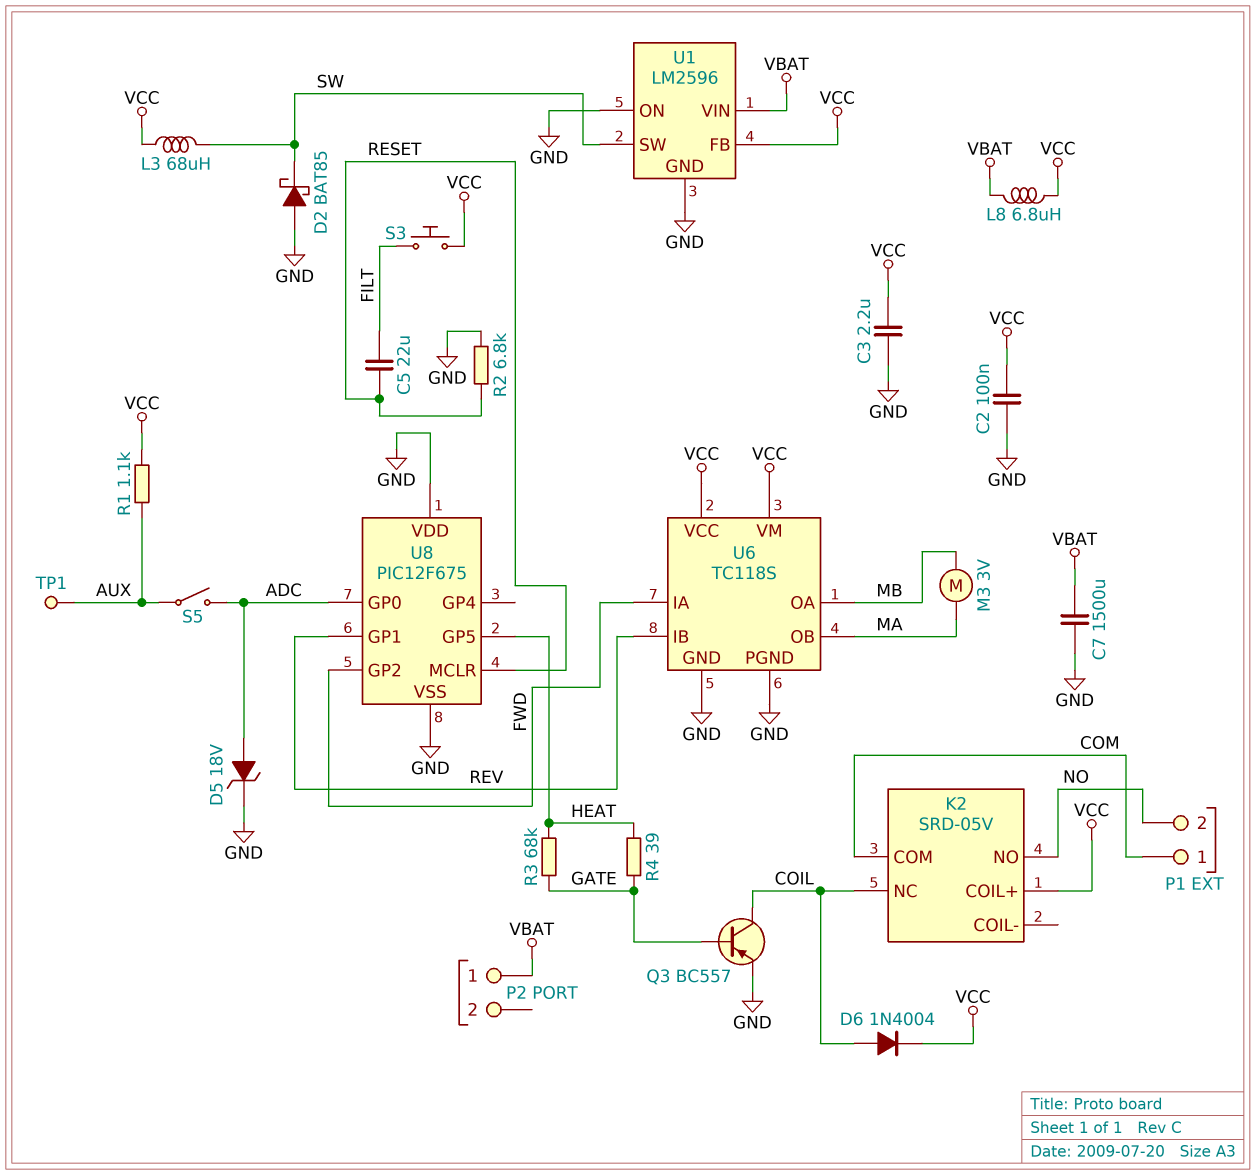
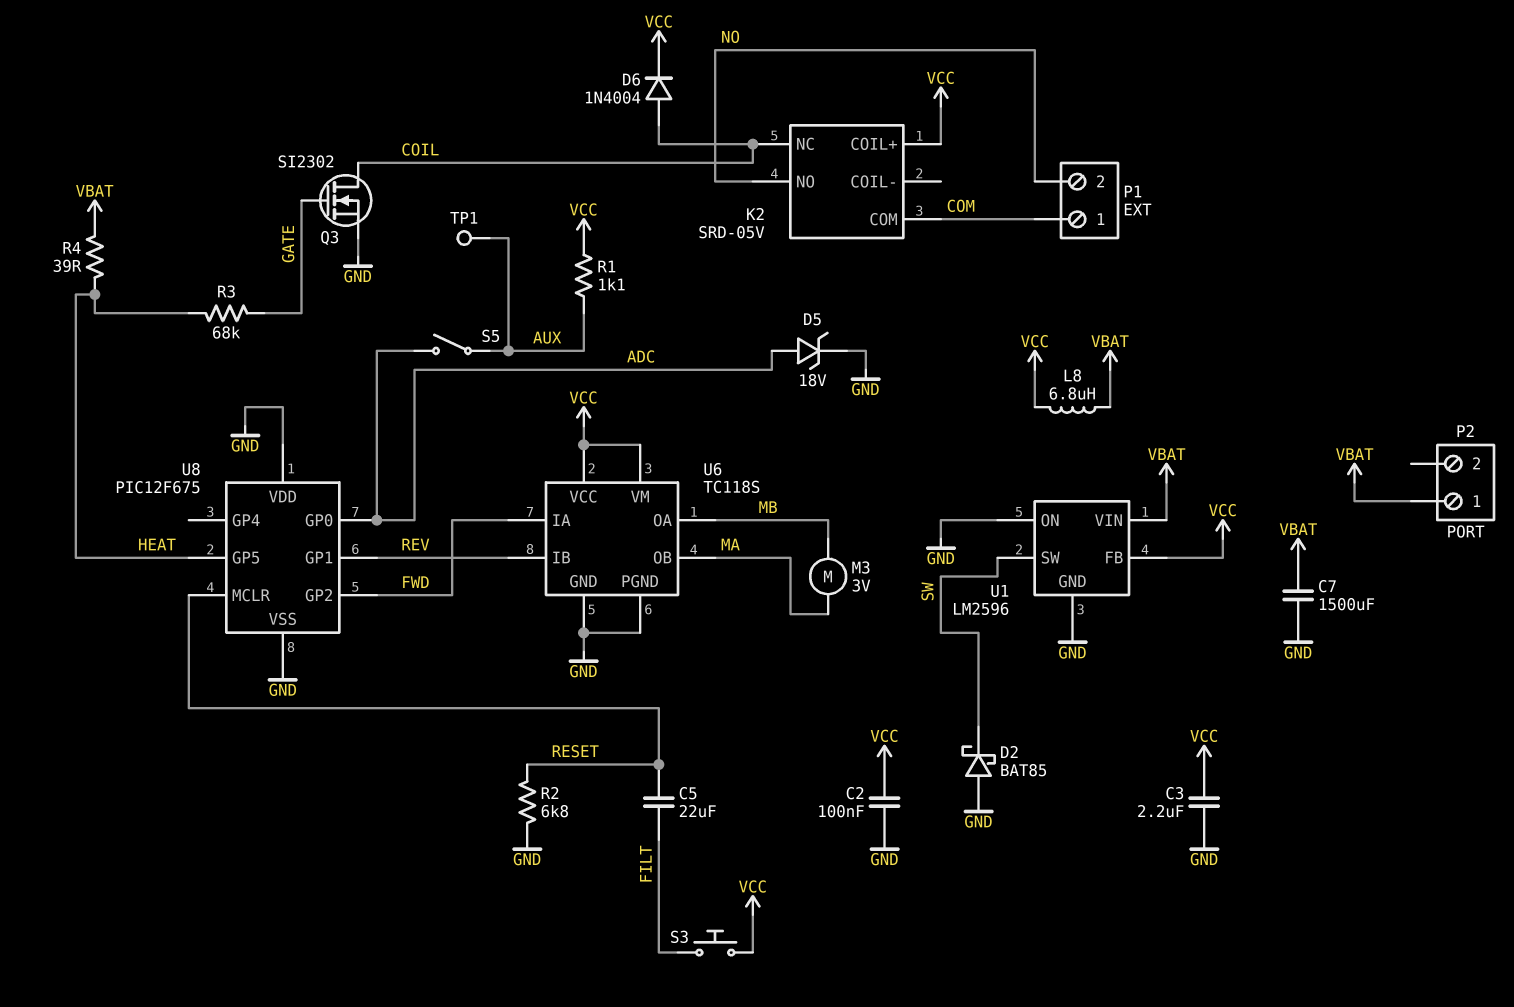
L3: 68uH (SW, VCC) -> none
Q3: PNP BC557 (B GATE, C COIL, E GND) -> NMOS SI2302 (G GATE, D COIL, S GND)
R4: 39 (GATE, HEAT) -> 39 (HEAT, VBAT)

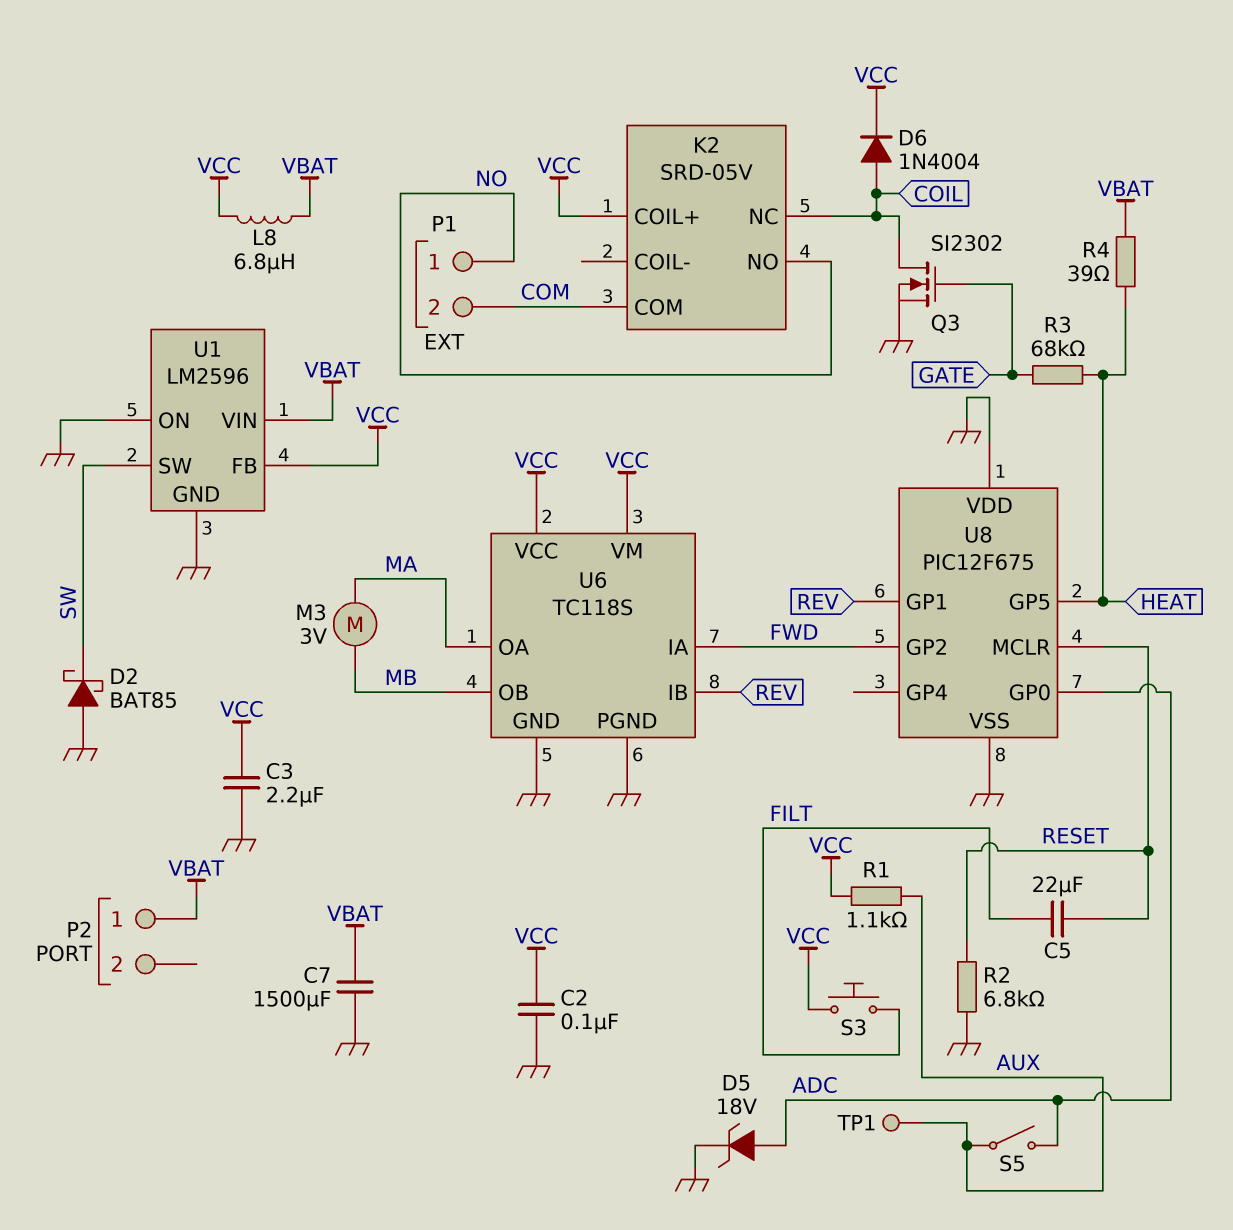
P1 pin 1: COM -> NO
P1 pin 2: NO -> COM
U6 pin OA: MB -> MA
U6 pin OB: MA -> MB

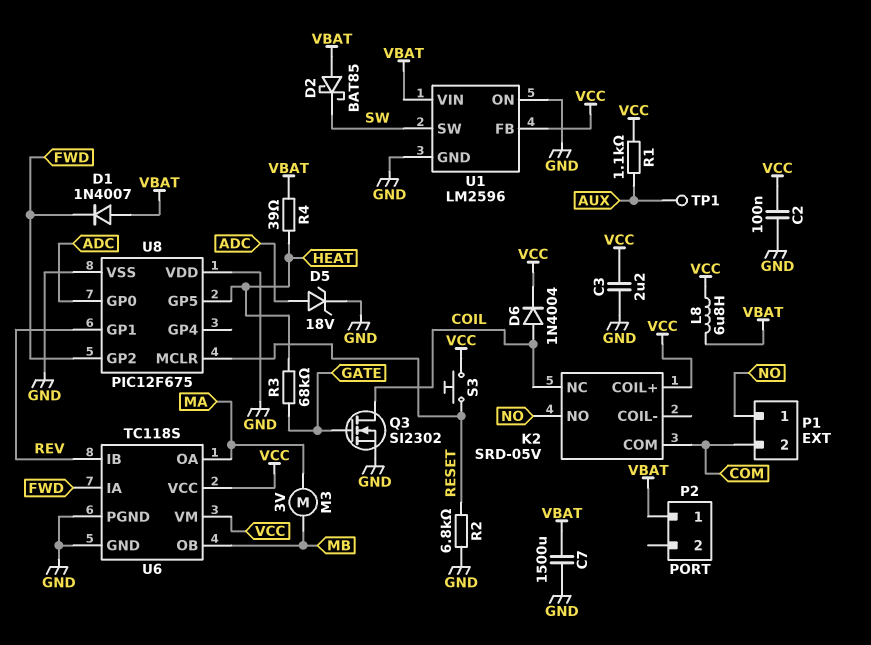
C5: 22uF (FILT, RESET) -> none
D1: none -> diode 1N4007 (A VBAT, K FWD)
D2: schottky BAT85 (A GND, K SW) -> schottky BAT85 (A VBAT, K SW)
S3: button (FILT, VCC) -> button (RESET, VCC)
S5: switch (ADC, AUX) -> none

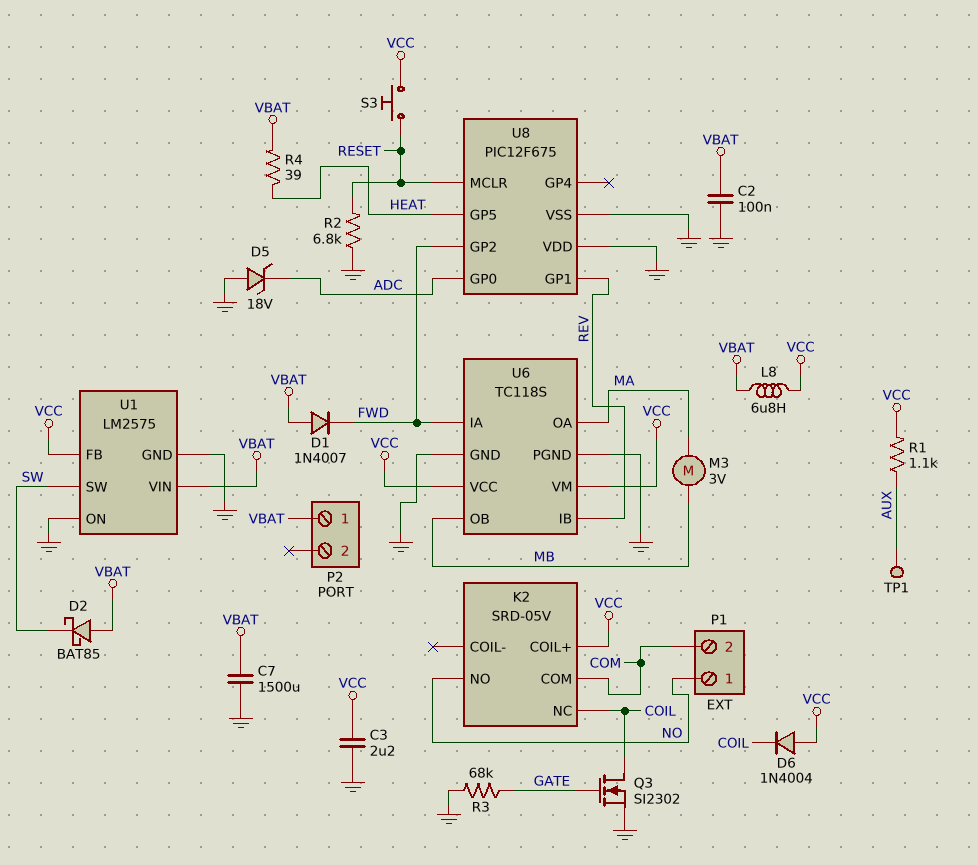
C2: 100nF (GND, VCC) -> 100nF (GND, VBAT)
D5: zener 18V (A ADC, K GND) -> zener 18V (A GND, K ADC)
D6: diode 1N4004 (A COIL, K VCC) -> diode 1N4004 (A VCC, K COIL)
R3: 68k (GATE, HEAT) -> 68k (GATE, GND)
U1: LM2596 -> LM2575

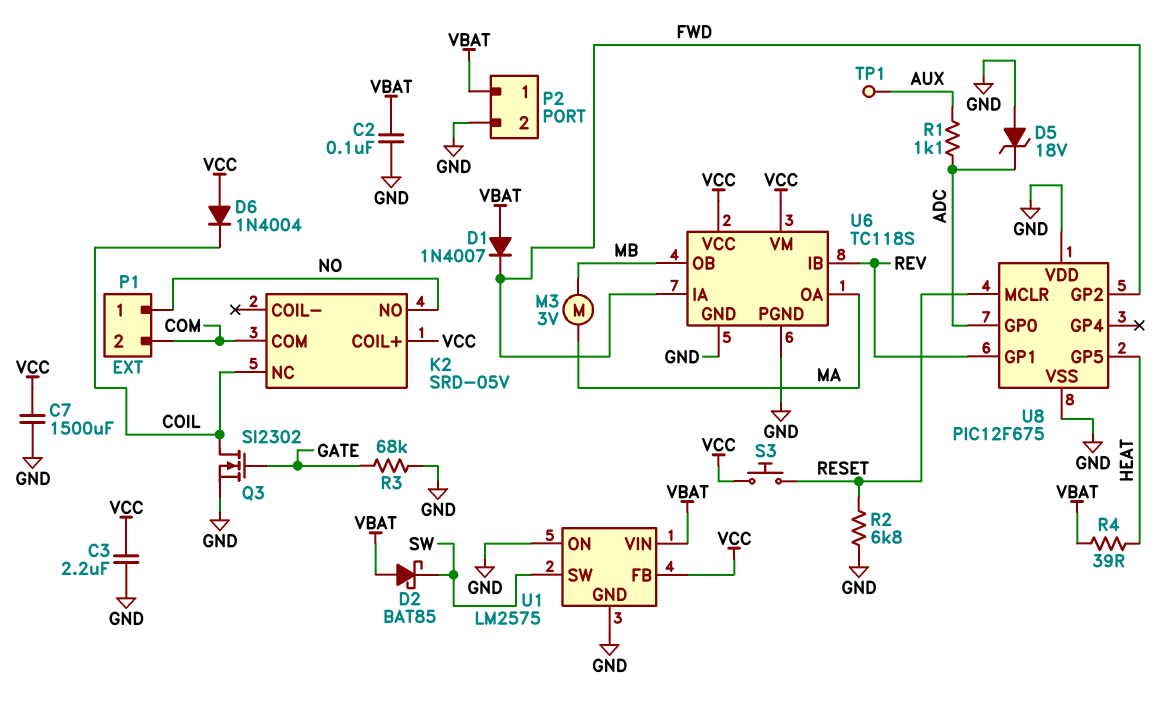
C7: 1500uF (GND, VBAT) -> 1500uF (GND, VCC)
L8: 6.8uH (VBAT, VCC) -> none
P2 pin 2: none -> GND
R1: 1.1k (AUX, VCC) -> 1.1k (ADC, AUX)

